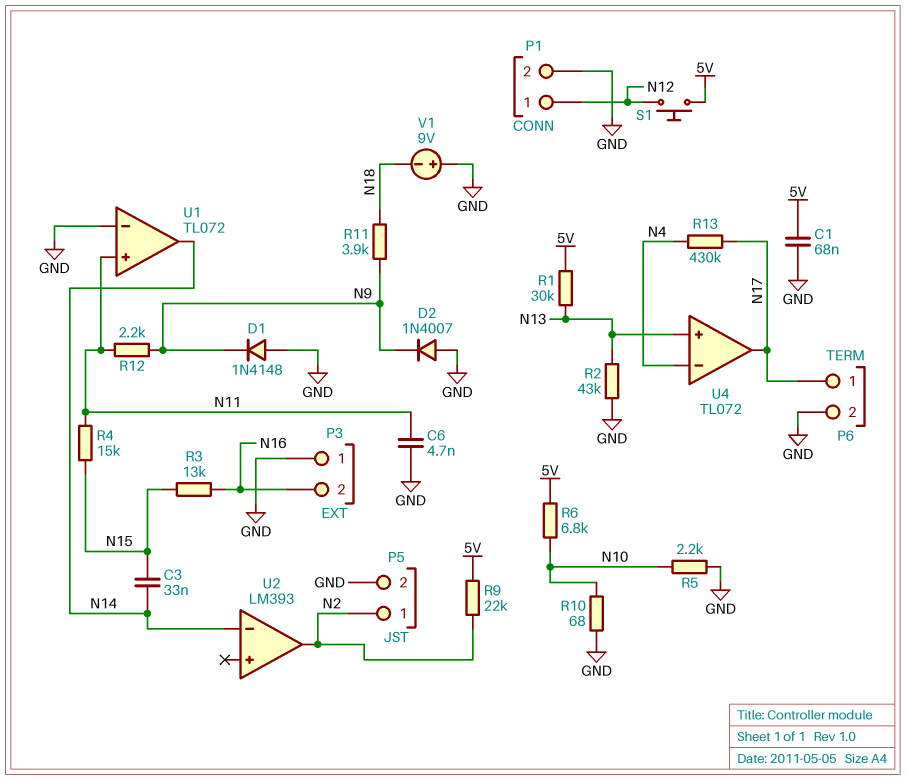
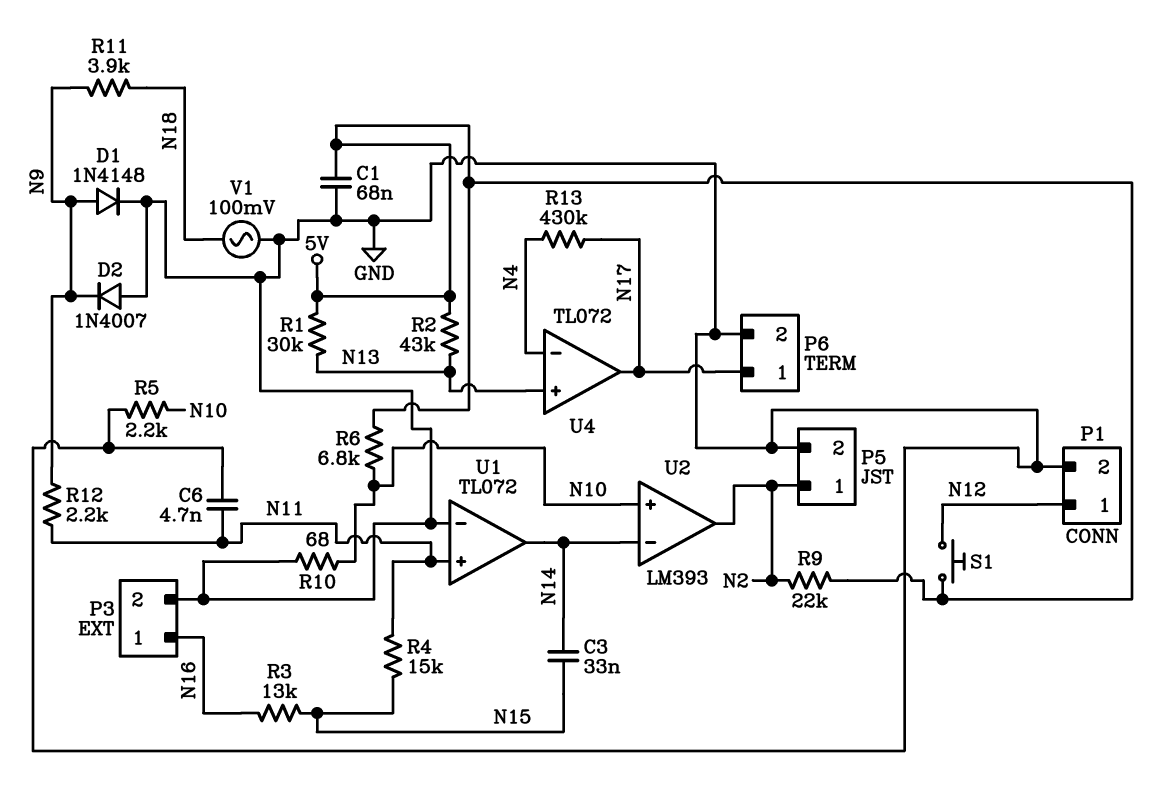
D1: diode 1N4148 (A GND, K N9) -> diode 1N4148 (A N9, K GND)
P3 pin 1: GND -> N16
P3 pin 2: N16 -> GND
R2: 43k (GND, N13) -> 43k (5V, N13)
U2 pin in+: none -> N10
V1: 9V (plus GND, minus N18) -> AC 100mV (GND, N18)

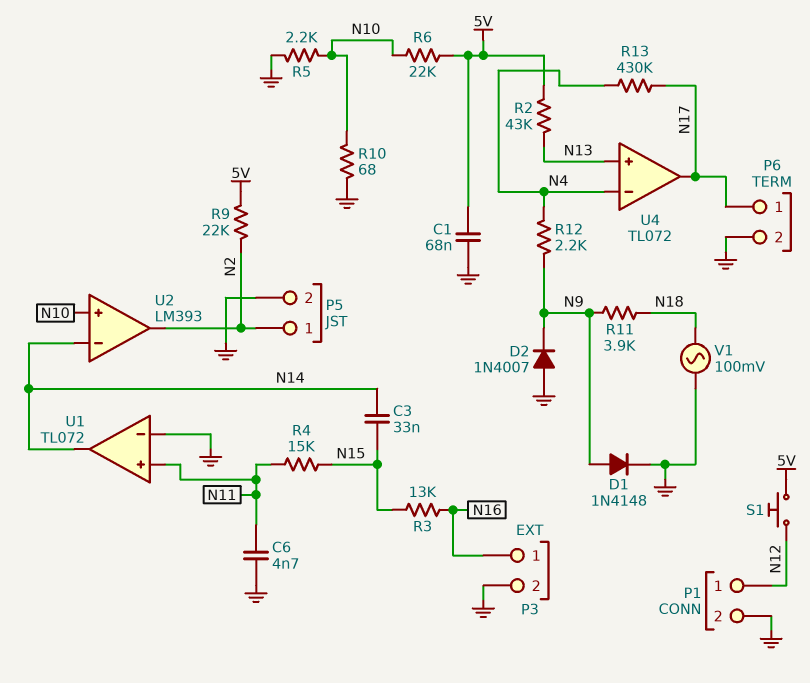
R1: 30k (5V, N13) -> none
R6: 6.8k (5V, N10) -> 22k (5V, N10)
R12: 2.2k (N9, N11) -> 2.2k (N4, N9)

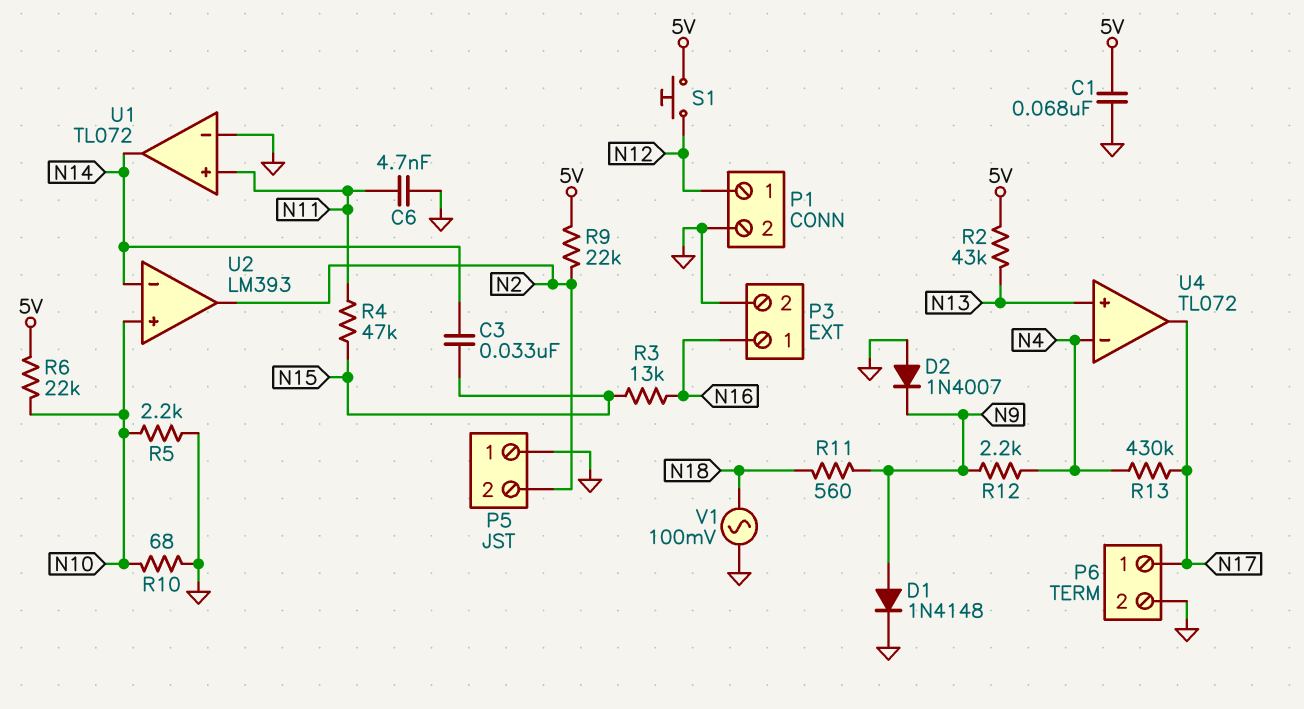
P5 pin 1: N2 -> GND
P5 pin 2: GND -> N2
R4: 15k (N11, N15) -> 47k (N11, N15)
R11: 3.9k (N9, N18) -> 560 (N9, N18)

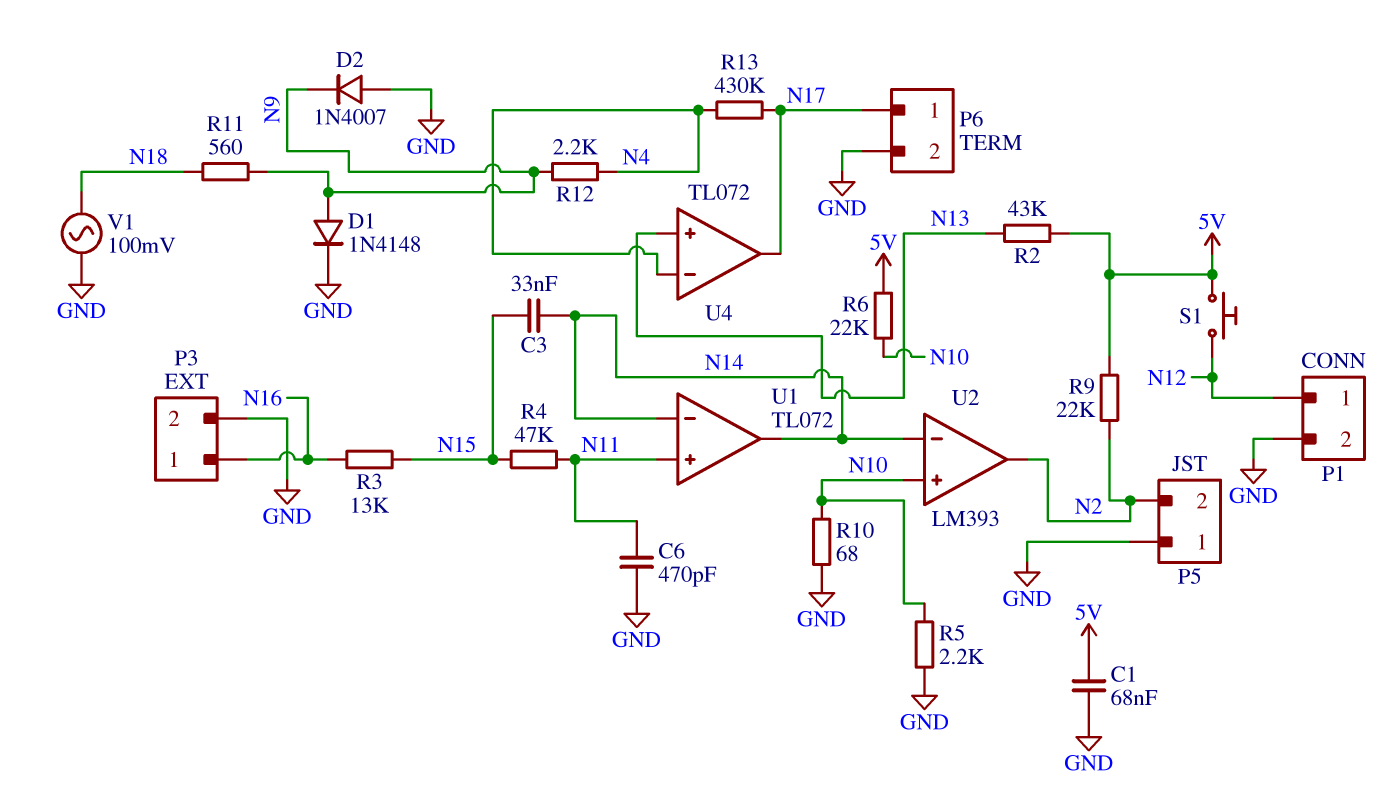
C6: 4.7nF (GND, N11) -> 470pF (GND, N11)
U1 pin in-: GND -> N14

